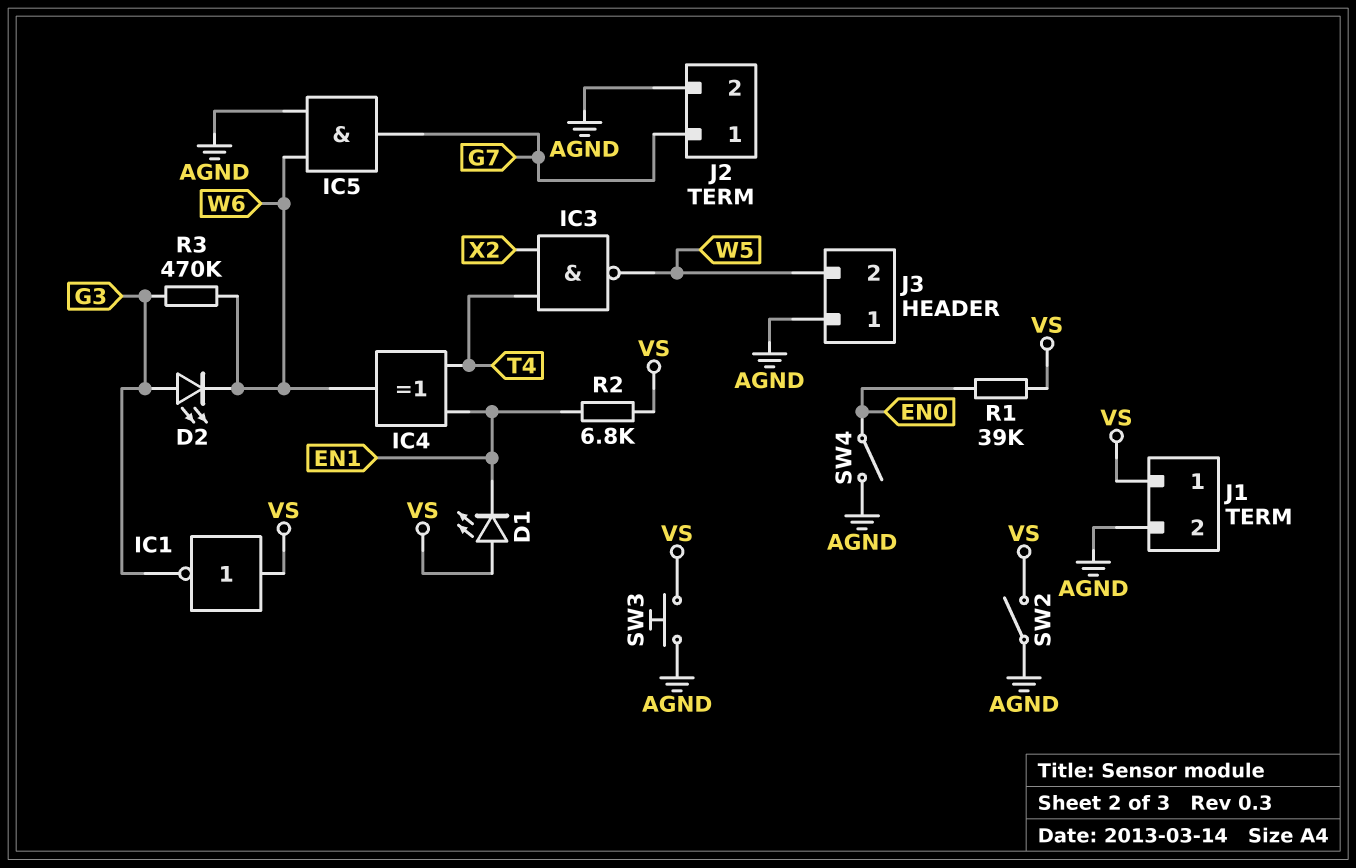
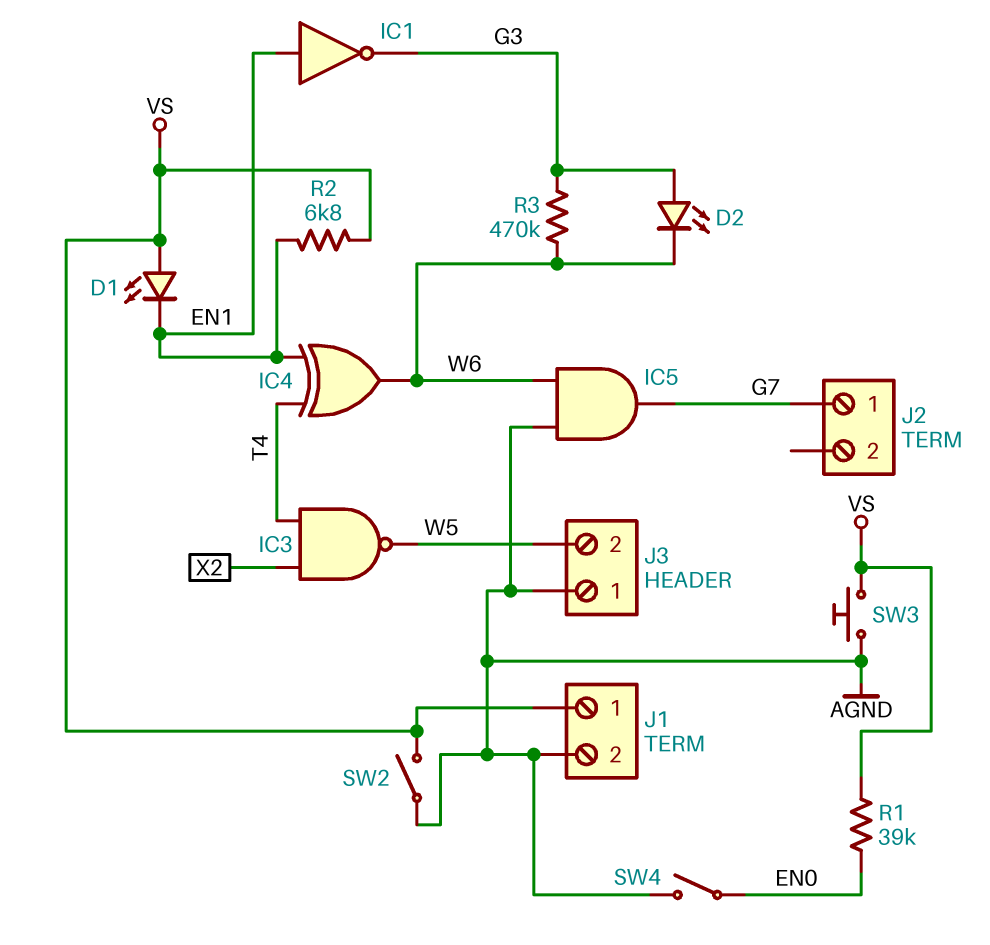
IC1: NOT (in VS, out G3) -> NOT (in EN1, out G3)
J2 pin 2: AGND -> none

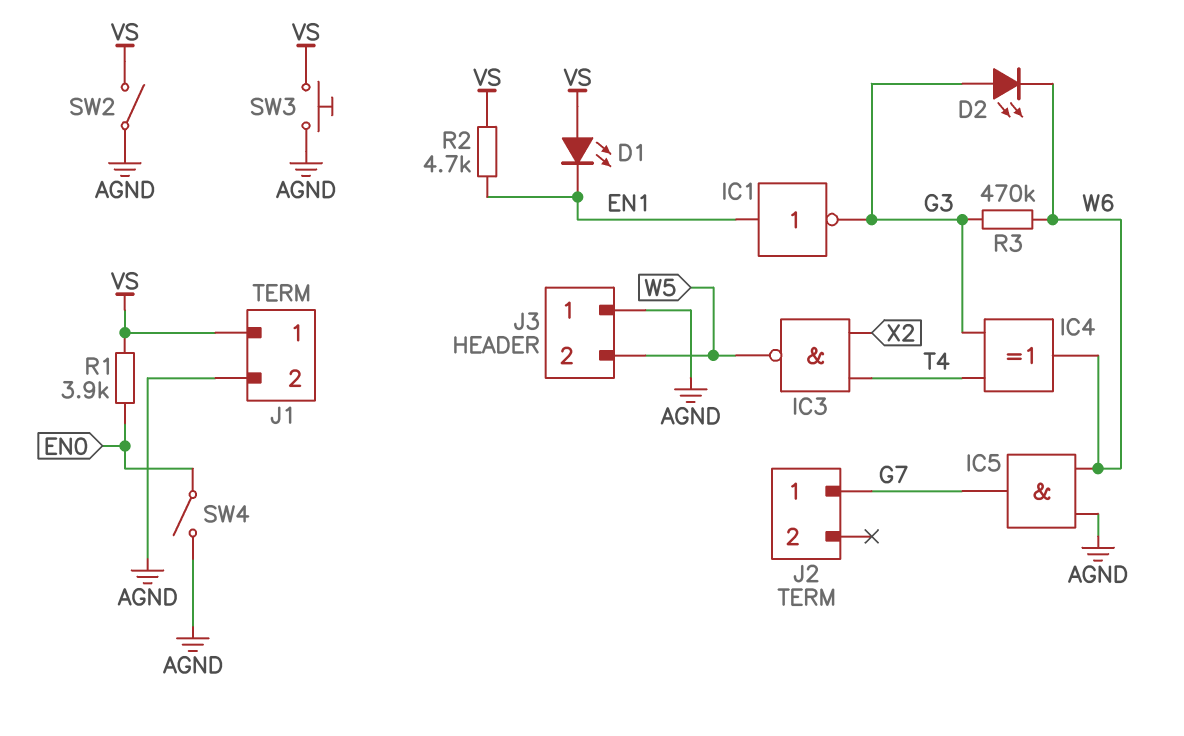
IC4: XOR (in EN1, in T4, out W6) -> XOR (in G3, in T4, out W6)
R1: 39k (EN0, VS) -> 3.9k (EN0, VS)
R2: 6.8k (EN1, VS) -> 4.7k (EN1, VS)

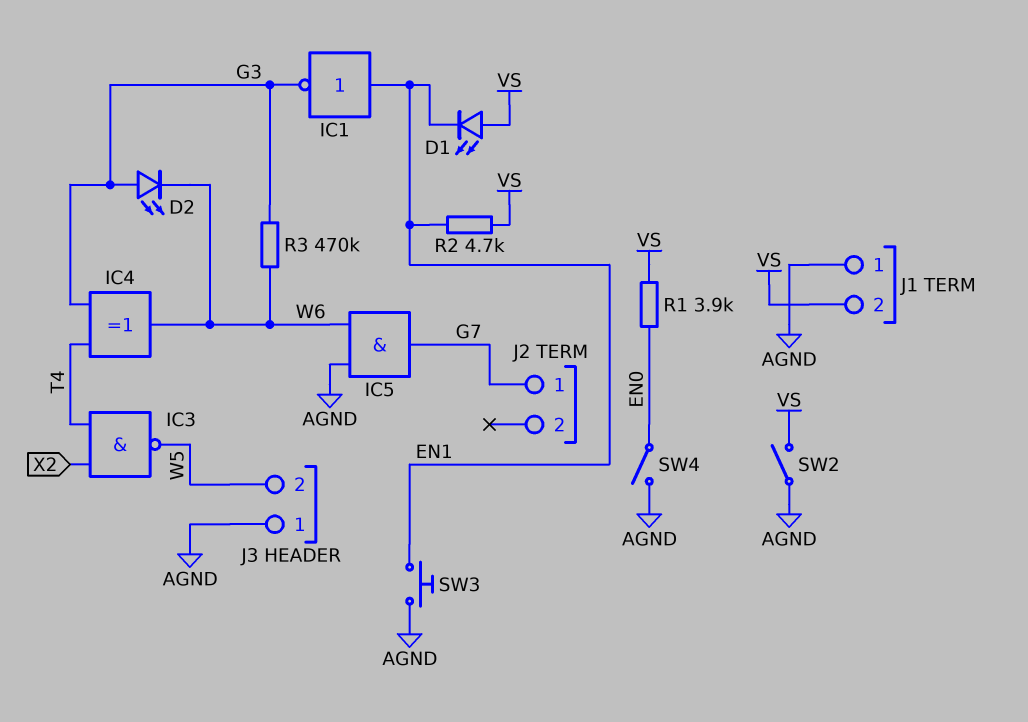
J1 pin 1: VS -> AGND
J1 pin 2: AGND -> VS
SW3: button (AGND, VS) -> button (AGND, EN1)

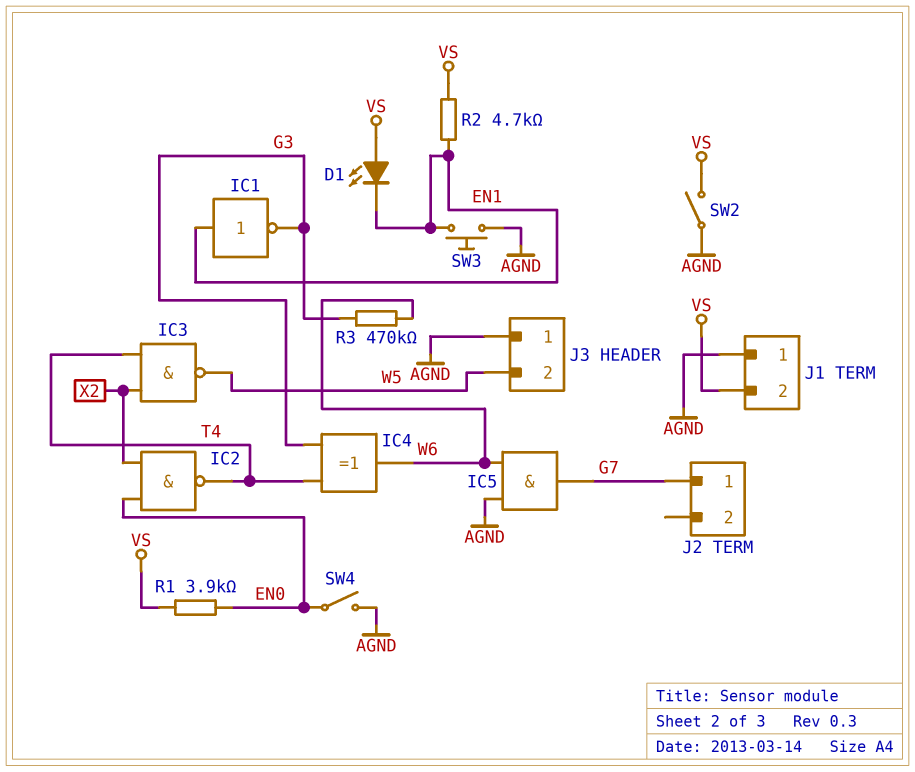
D2: LED (A G3, K W6) -> none
IC2: none -> NAND (in EN0, in X2, out T4)

